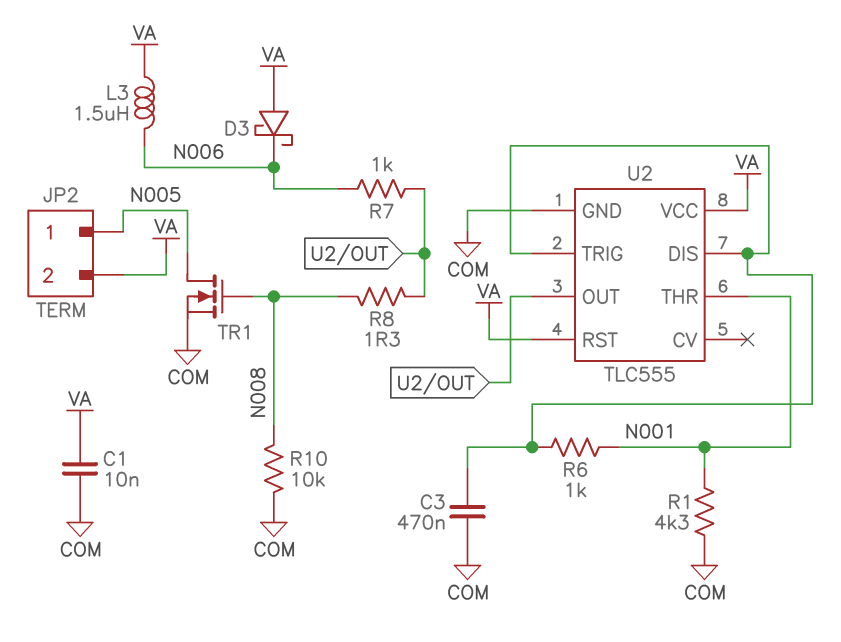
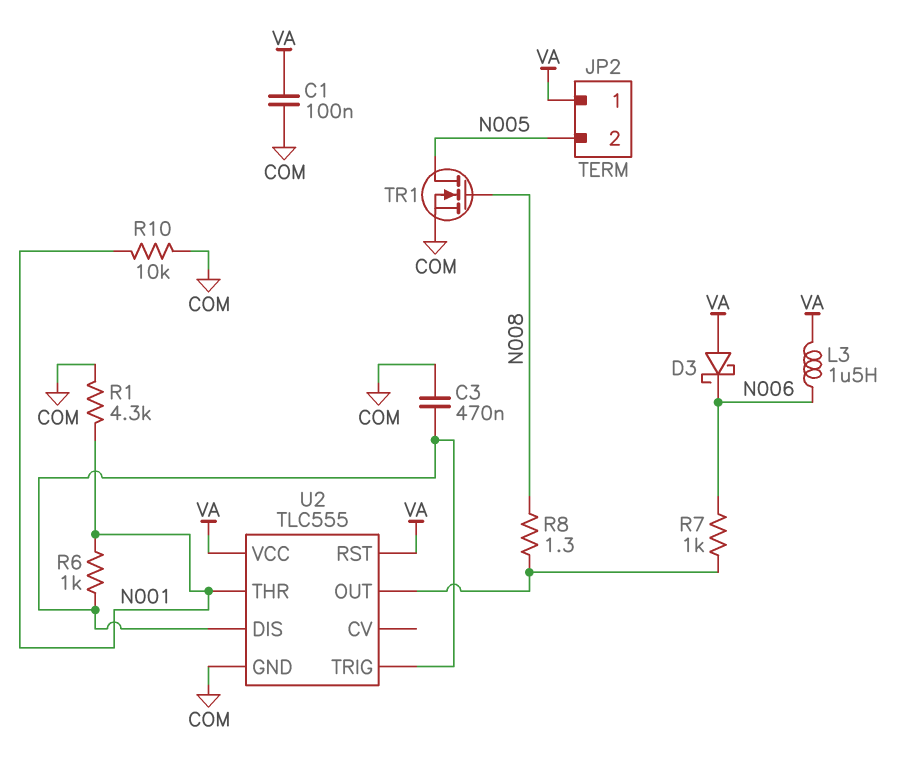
C1: 10nF (COM, VA) -> 100nF (COM, VA)
JP2 pin 1: N005 -> VA
JP2 pin 2: VA -> N005
R10: 10k (COM, N008) -> 10k (COM, N001)

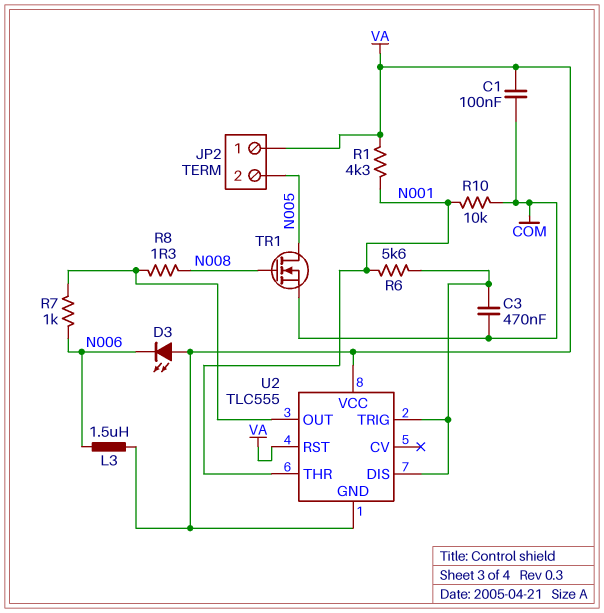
D3: schottky (A VA, K N006) -> LED (A VA, K N006)
R1: 4.3k (COM, N001) -> 4.3k (N001, VA)
R6: 1k (N001, U2/DIS) -> 5.6k (N001, U2/DIS)
U2 pin GND: COM -> VA

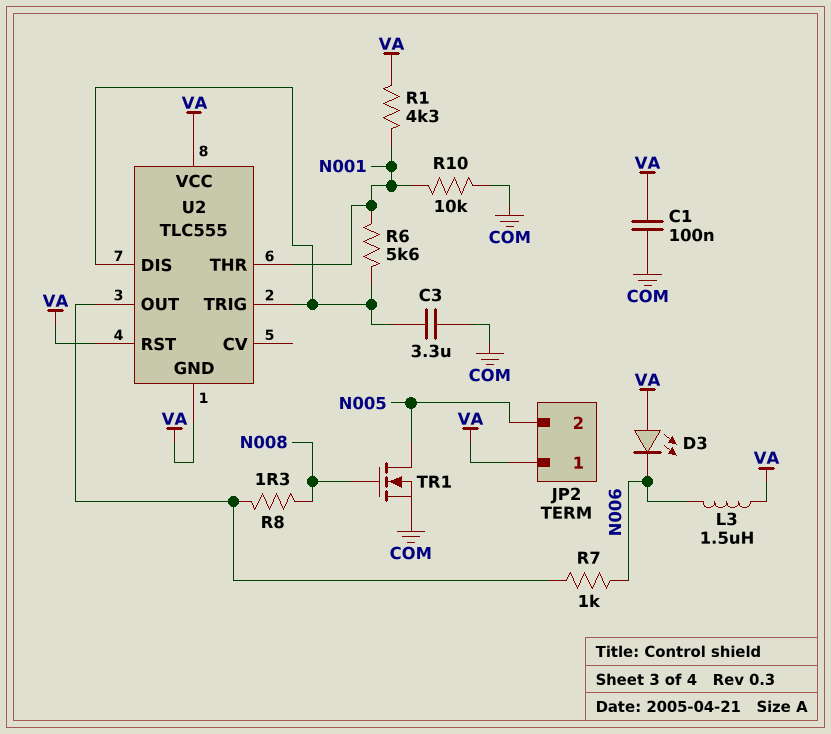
C3: 470nF (COM, U2/DIS) -> 3.3uF (COM, U2/DIS)

